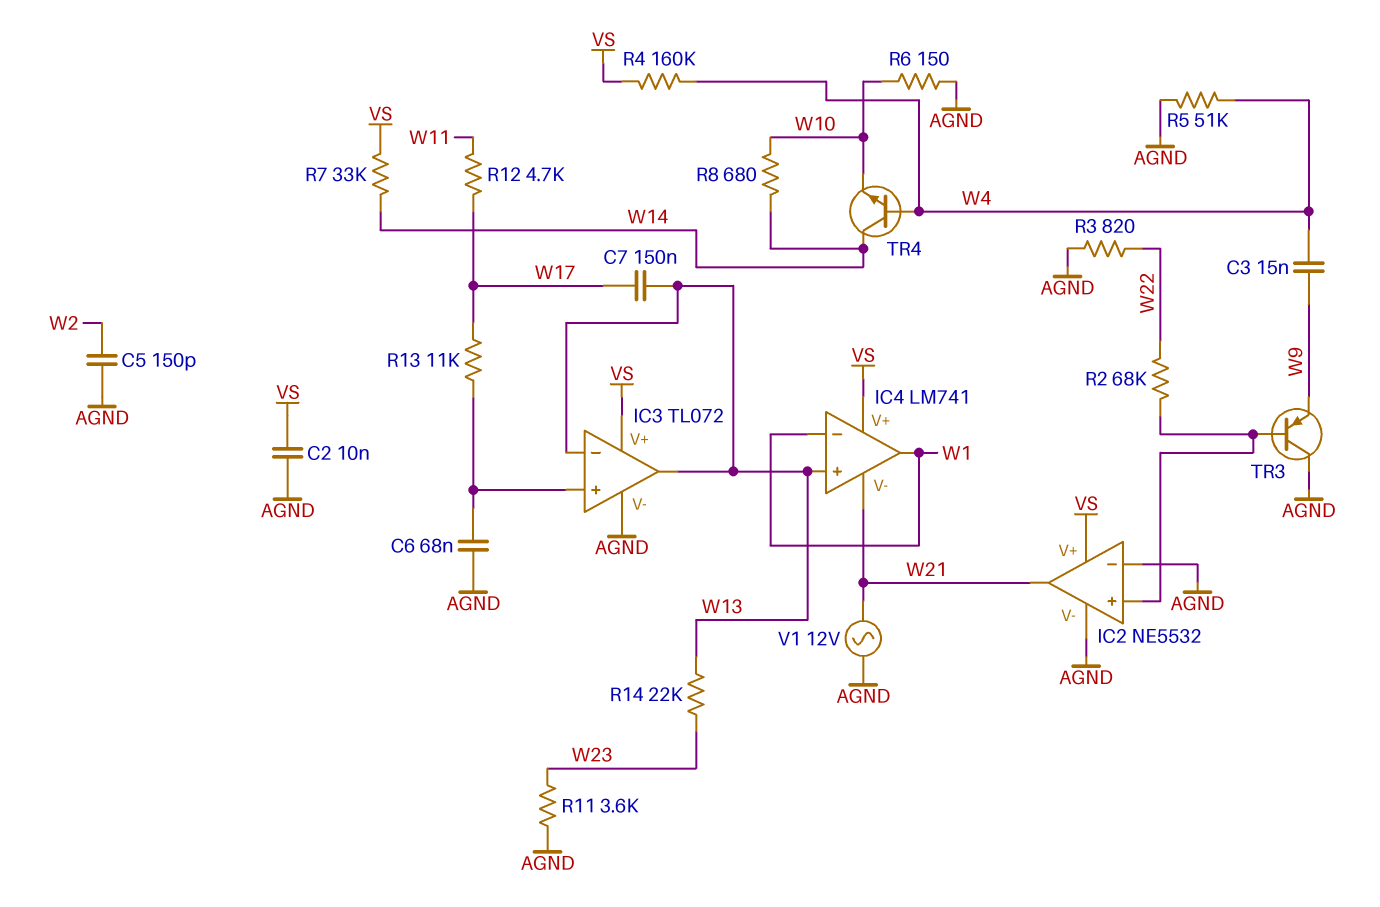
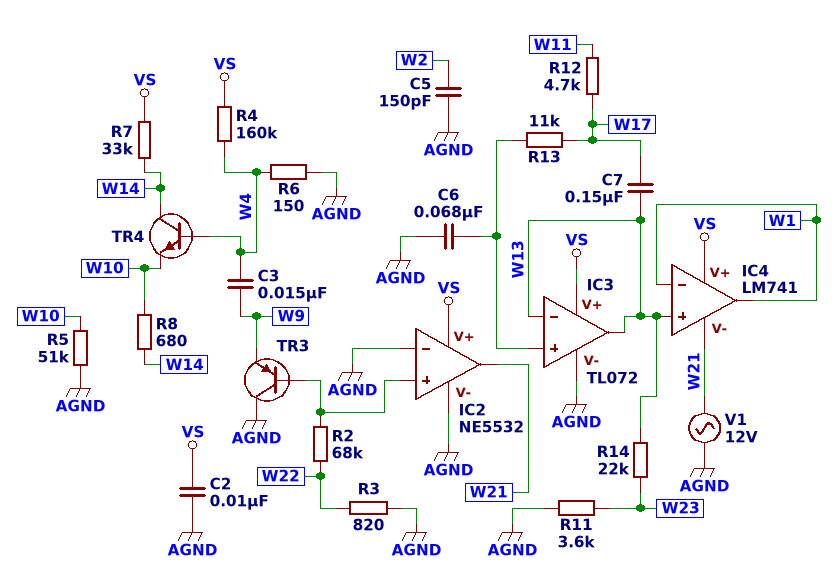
R5: 51k (AGND, W4) -> 51k (AGND, W10)
R6: 150 (AGND, W10) -> 150 (AGND, W4)

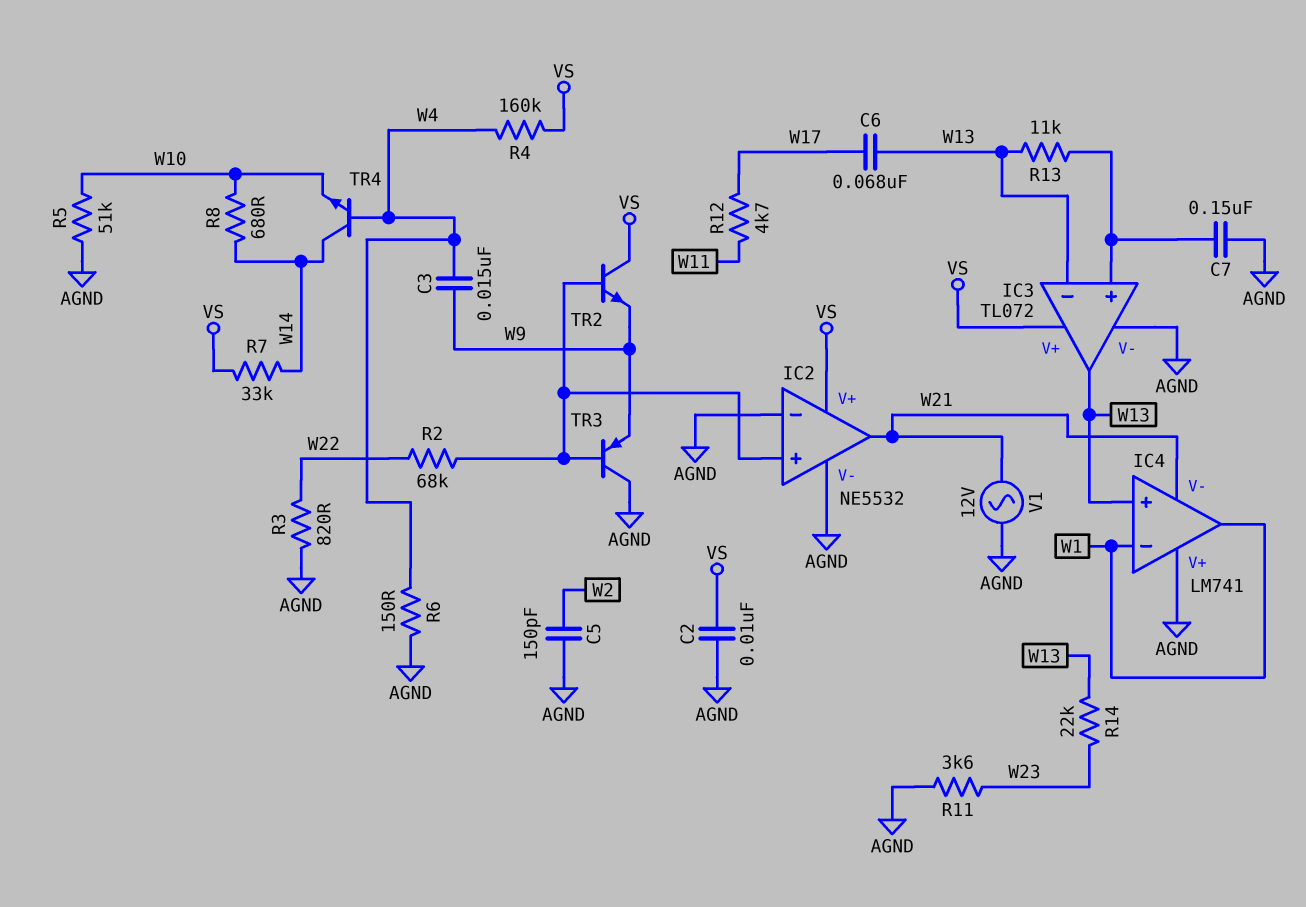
C6: 68nF (AGND, IC3/in+) -> 68nF (W13, W17)
C7: 150nF (W13, W17) -> 150nF (AGND, IC3/in+)
IC4 pin V+: VS -> AGND
R13: 11k (IC3/in+, W17) -> 11k (IC3/in+, W13)
TR2: none -> NPN (B IC2/in+, C VS, E W9)

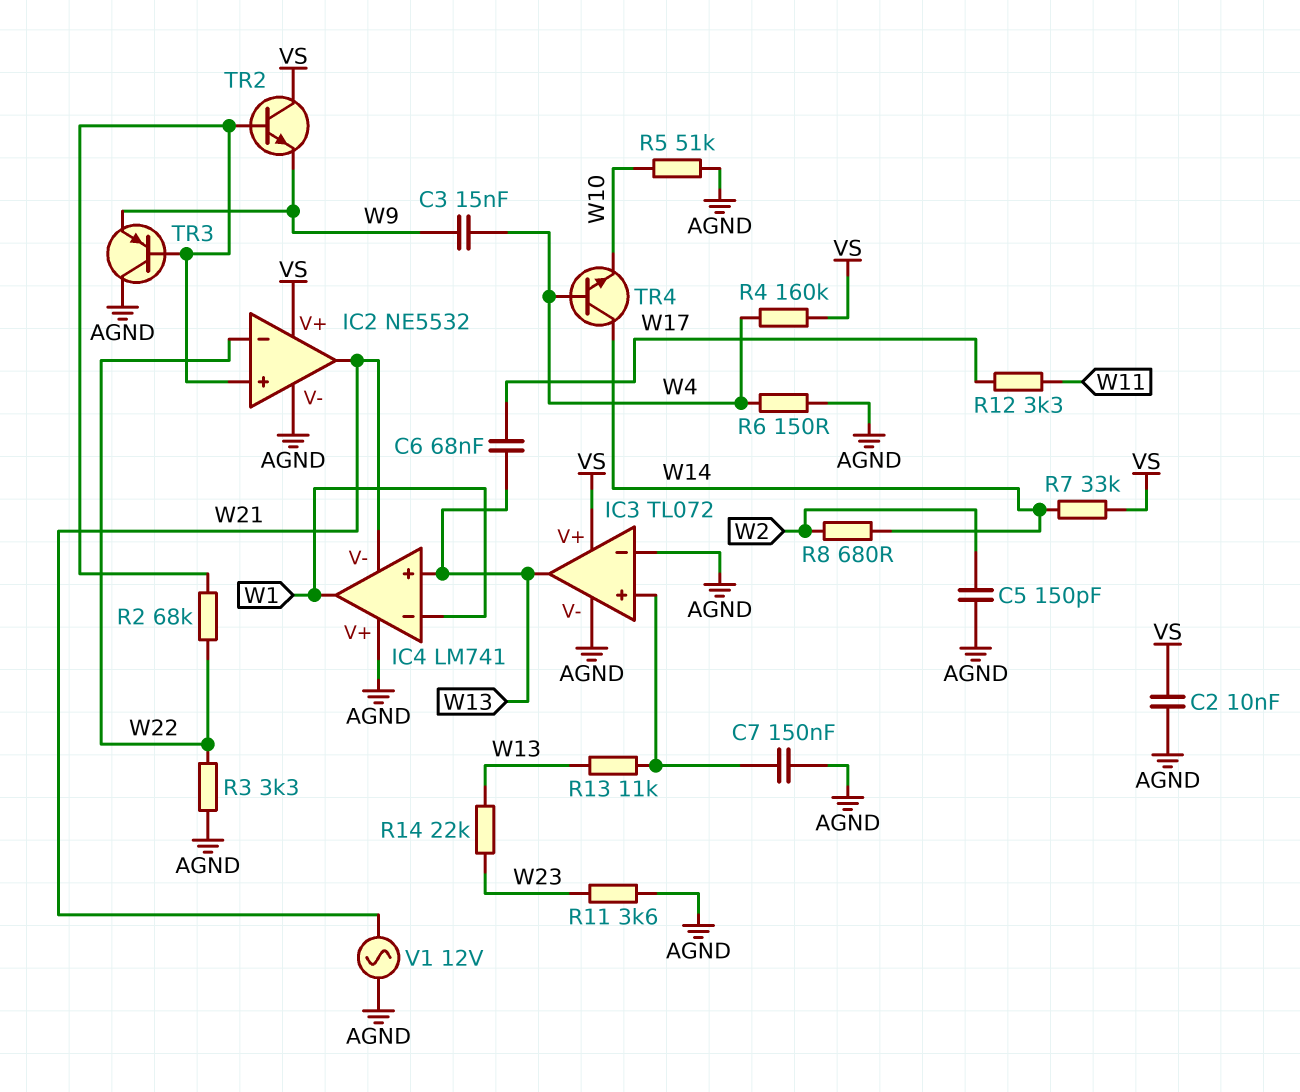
IC2 pin in-: AGND -> W22
IC3 pin in-: W13 -> AGND
R3: 820 (AGND, W22) -> 3.3k (AGND, W22)
R8: 680 (W10, W14) -> 680 (W2, W14)
R12: 4.7k (W11, W17) -> 3.3k (W11, W17)

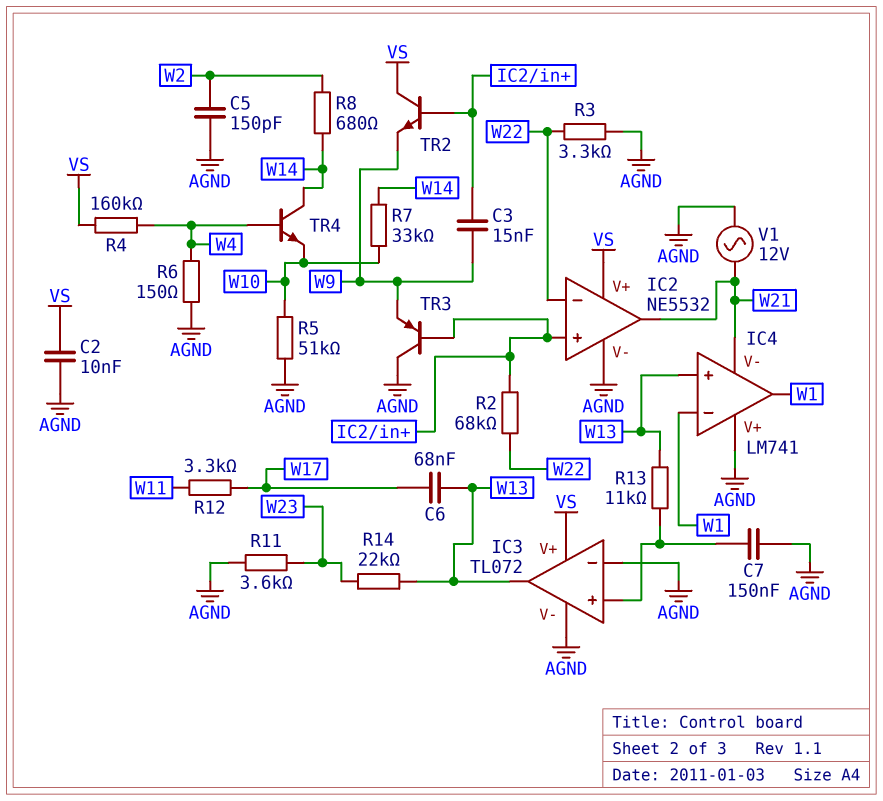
C3: 15nF (W4, W9) -> 15nF (IC2/in+, W9)
R7: 33k (VS, W14) -> 33k (W10, W14)

